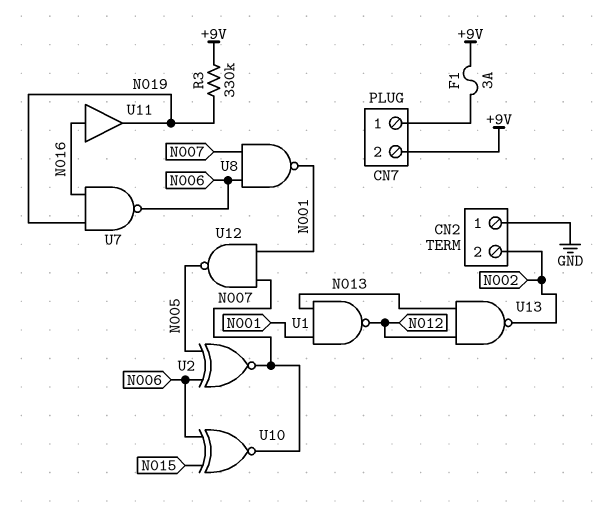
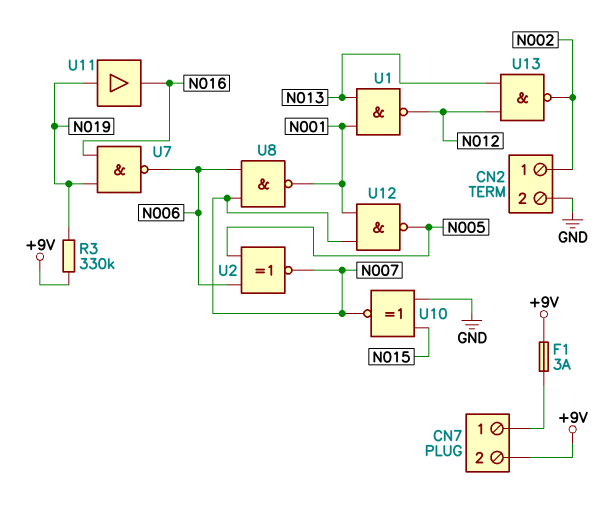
CN2 pin 1: GND -> N002
CN2 pin 2: N002 -> GND
U10: XNOR (in N006, in N015, out N007) -> XNOR (in GND, in N015, out N007)
U11: buffer (in N016, out N019) -> buffer (in N019, out N016)

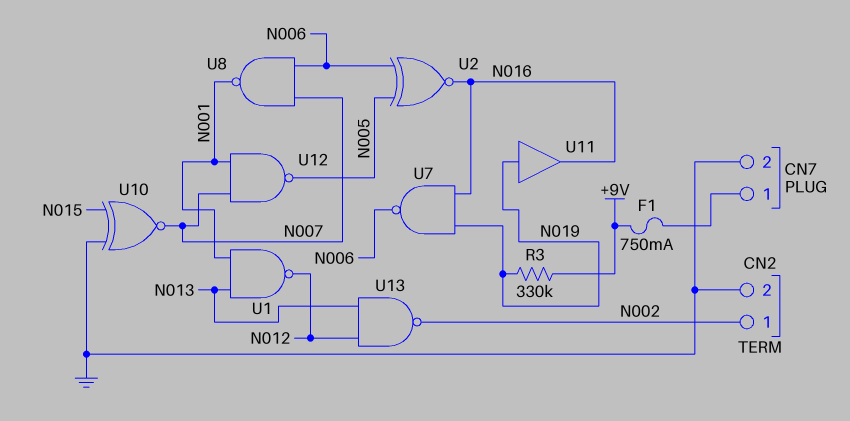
CN7 pin 2: +9V -> GND
F1: 3A (+9V, CN7/1) -> 750mA (+9V, CN7/1)
U2: XNOR (in N005, in N006, out N007) -> XNOR (in N005, in N006, out N016)

